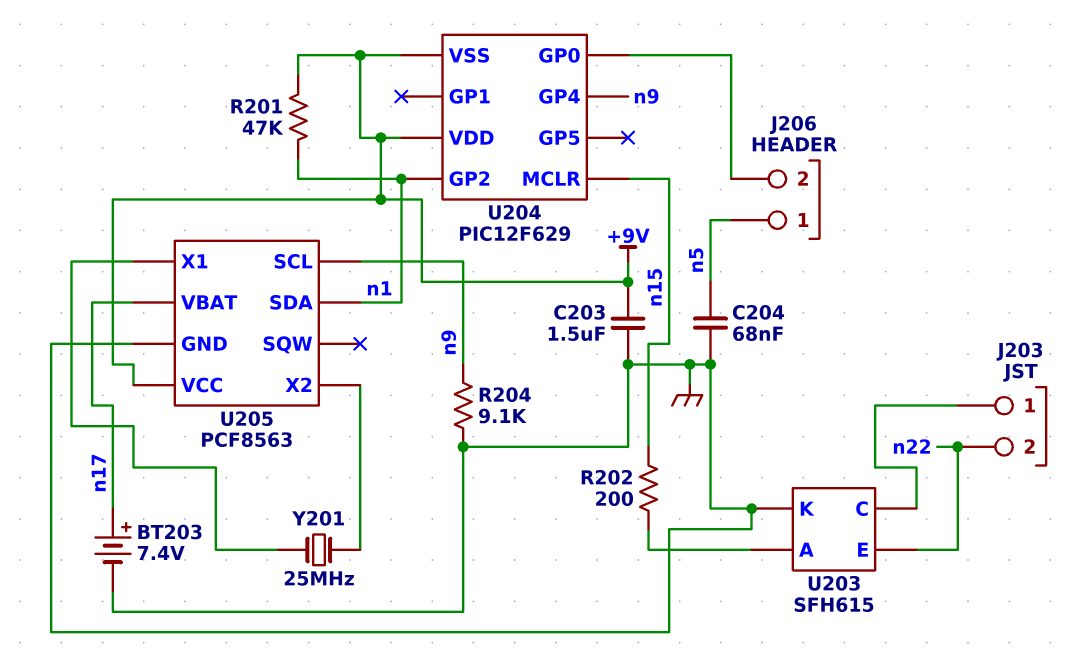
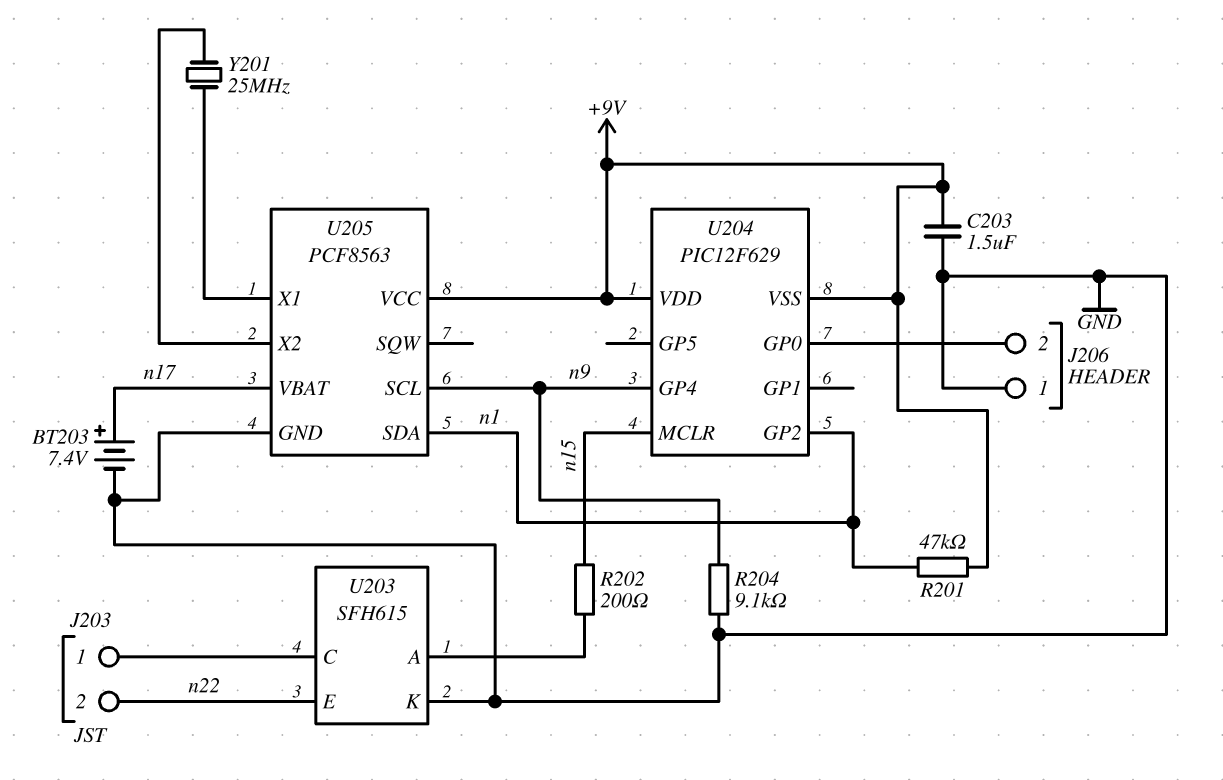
C204: 68nF (GND, n5) -> none
J206 pin 1: n5 -> GND

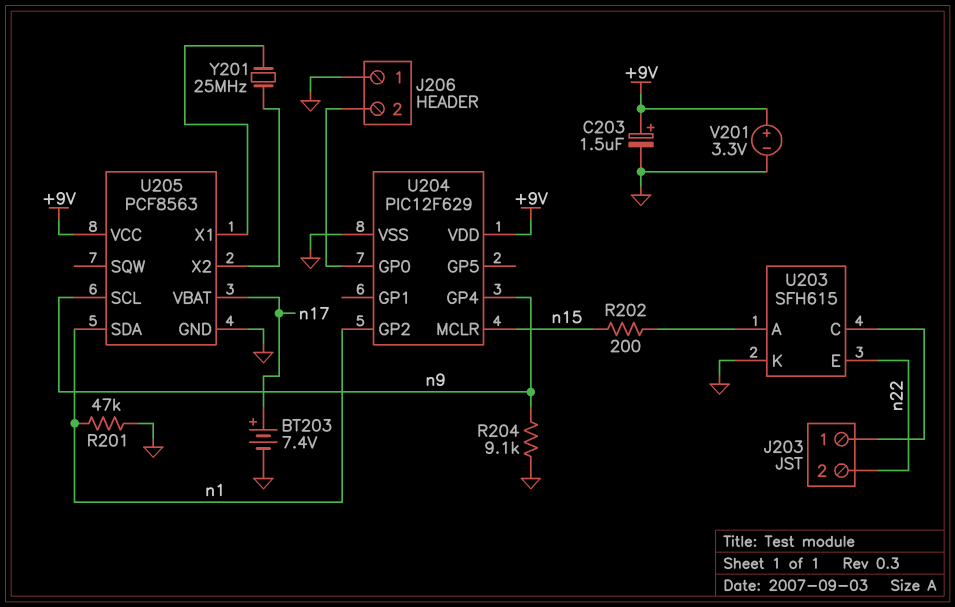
C203: 1.5uF (+9V, GND) -> 1.5uF (plus +9V, minus GND)
R201: 47k (+9V, n1) -> 47k (GND, n1)
U204 pin VSS: +9V -> GND
V201: none -> 3.3V (plus +9V, minus GND)

